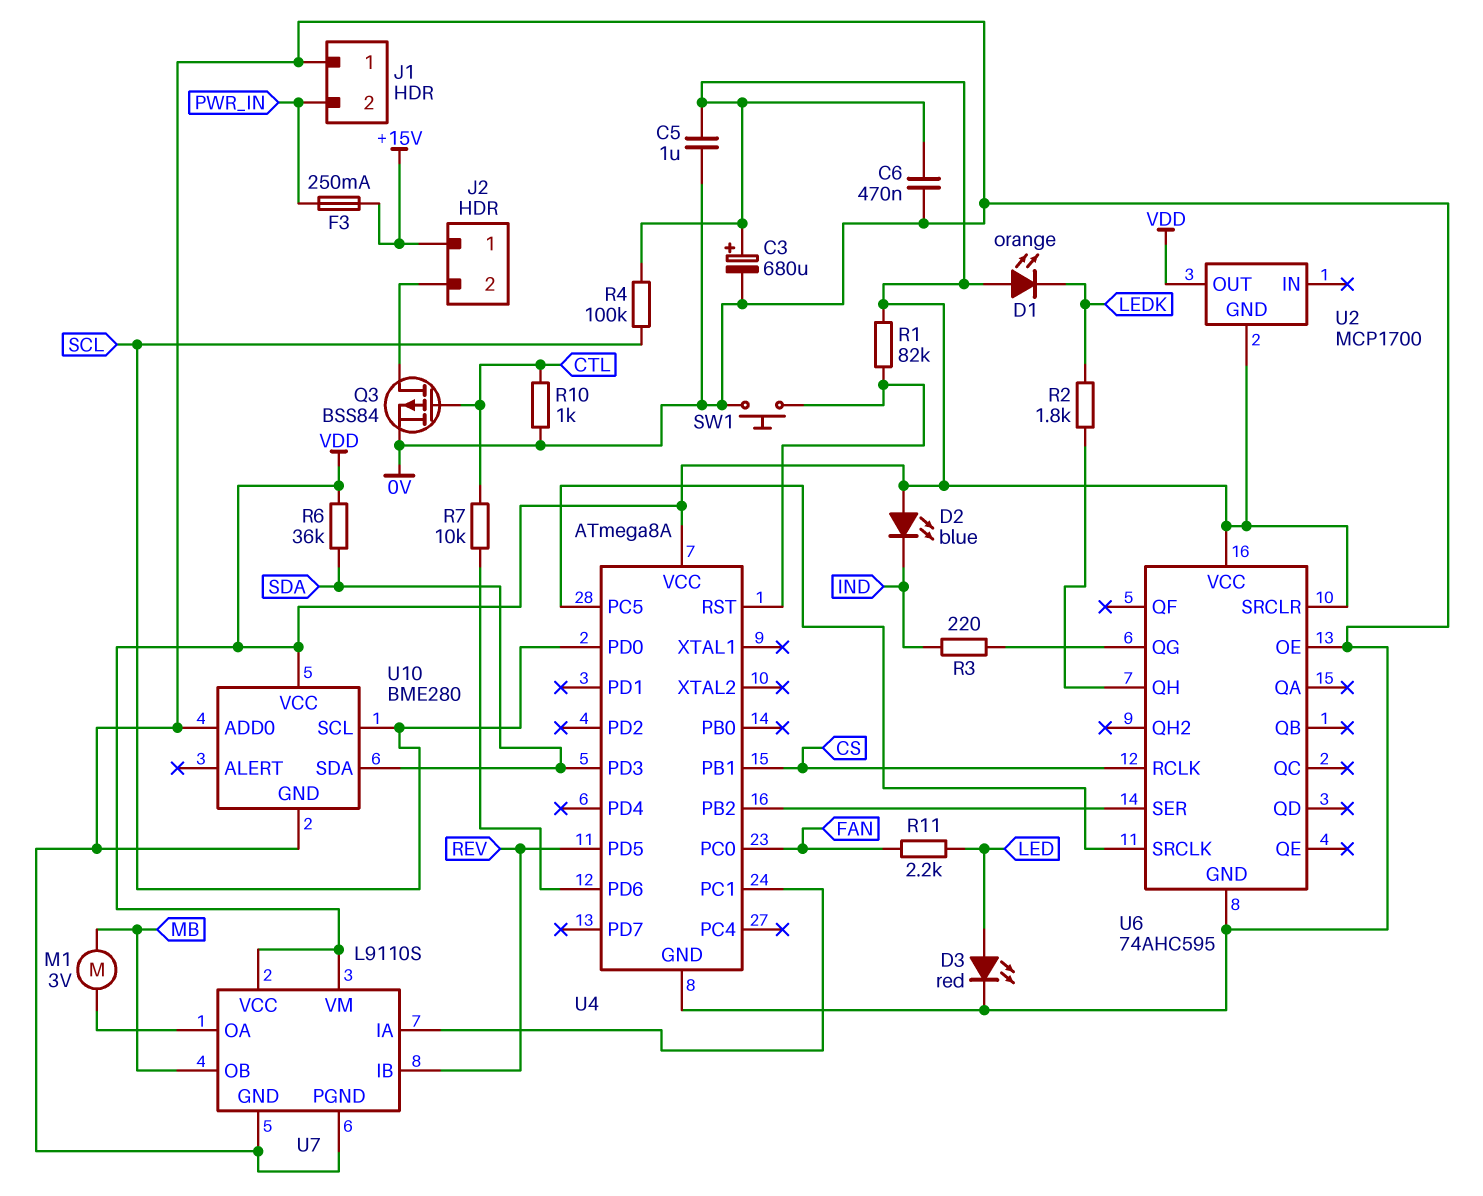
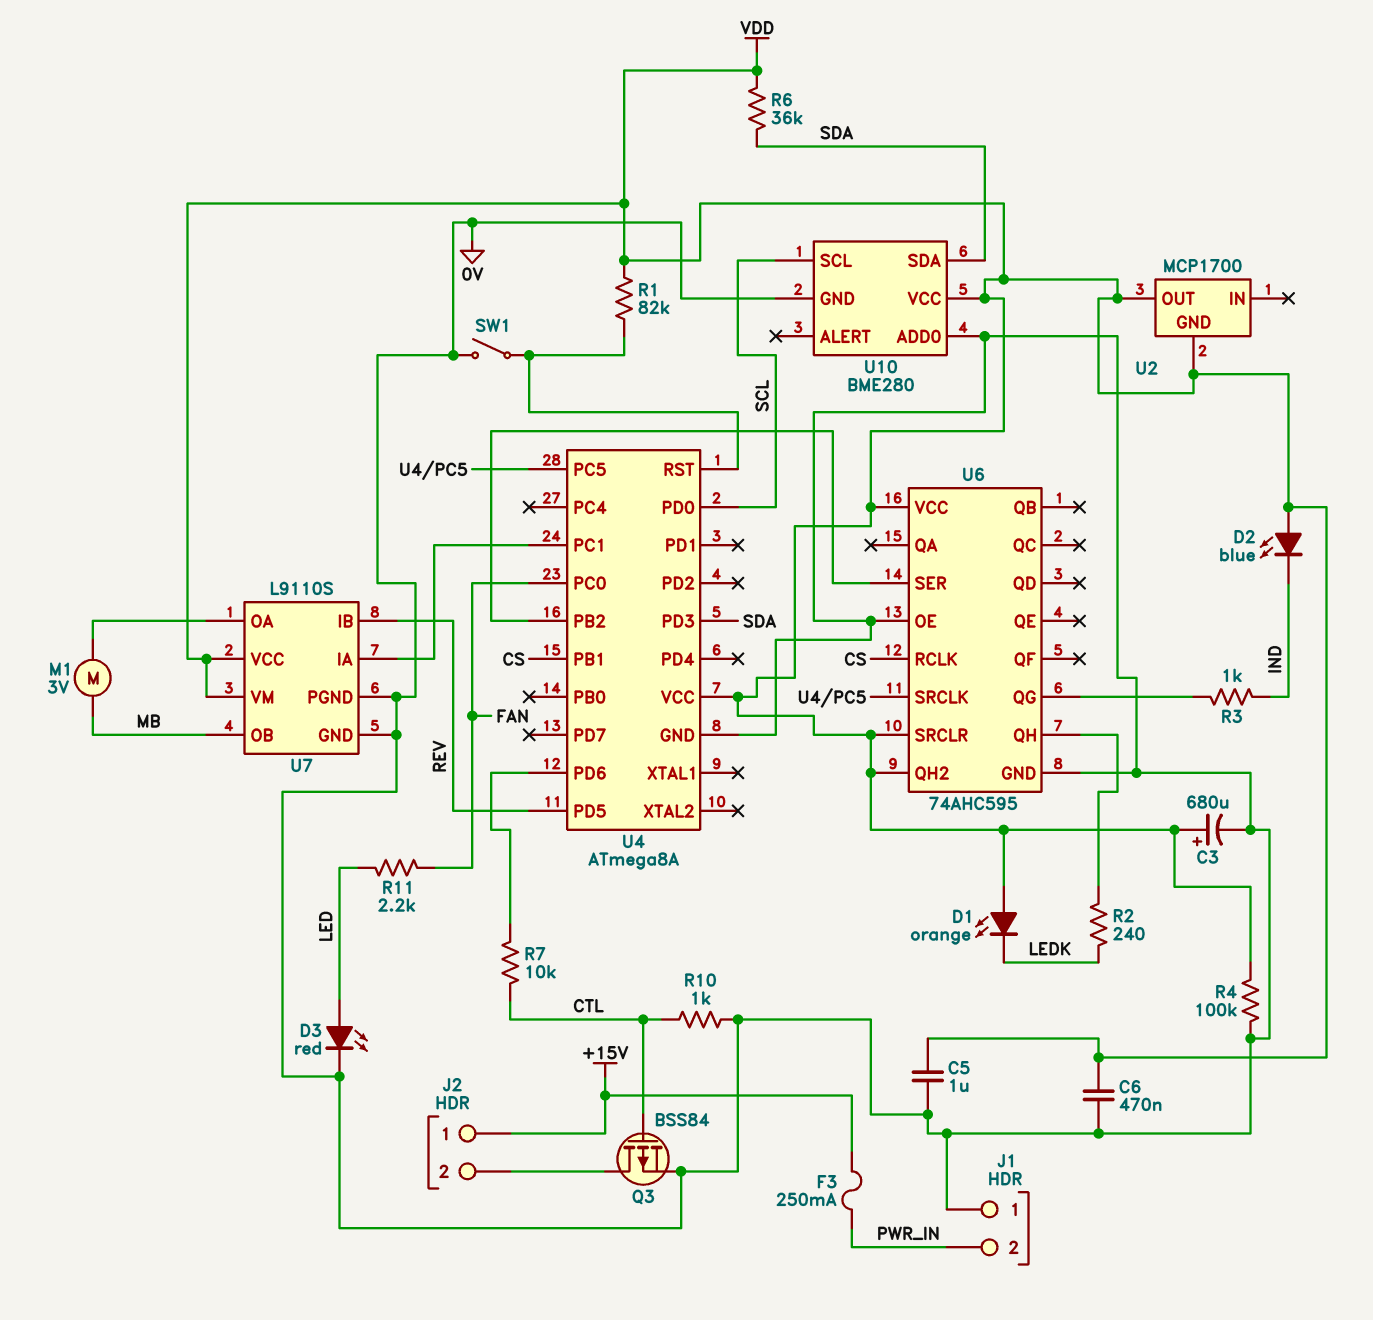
R2: 1.8k (LEDK, U6/QH) -> 240 (LEDK, U6/QH)
R3: 220 (IND, U6/QG) -> 1k (IND, U6/QG)
R4: 100k (SCL, VDD) -> 100k (0V, VDD)
SW1: button (0V, U4/RST) -> switch (0V, U4/RST)
U6 pin QH2: none -> VDD

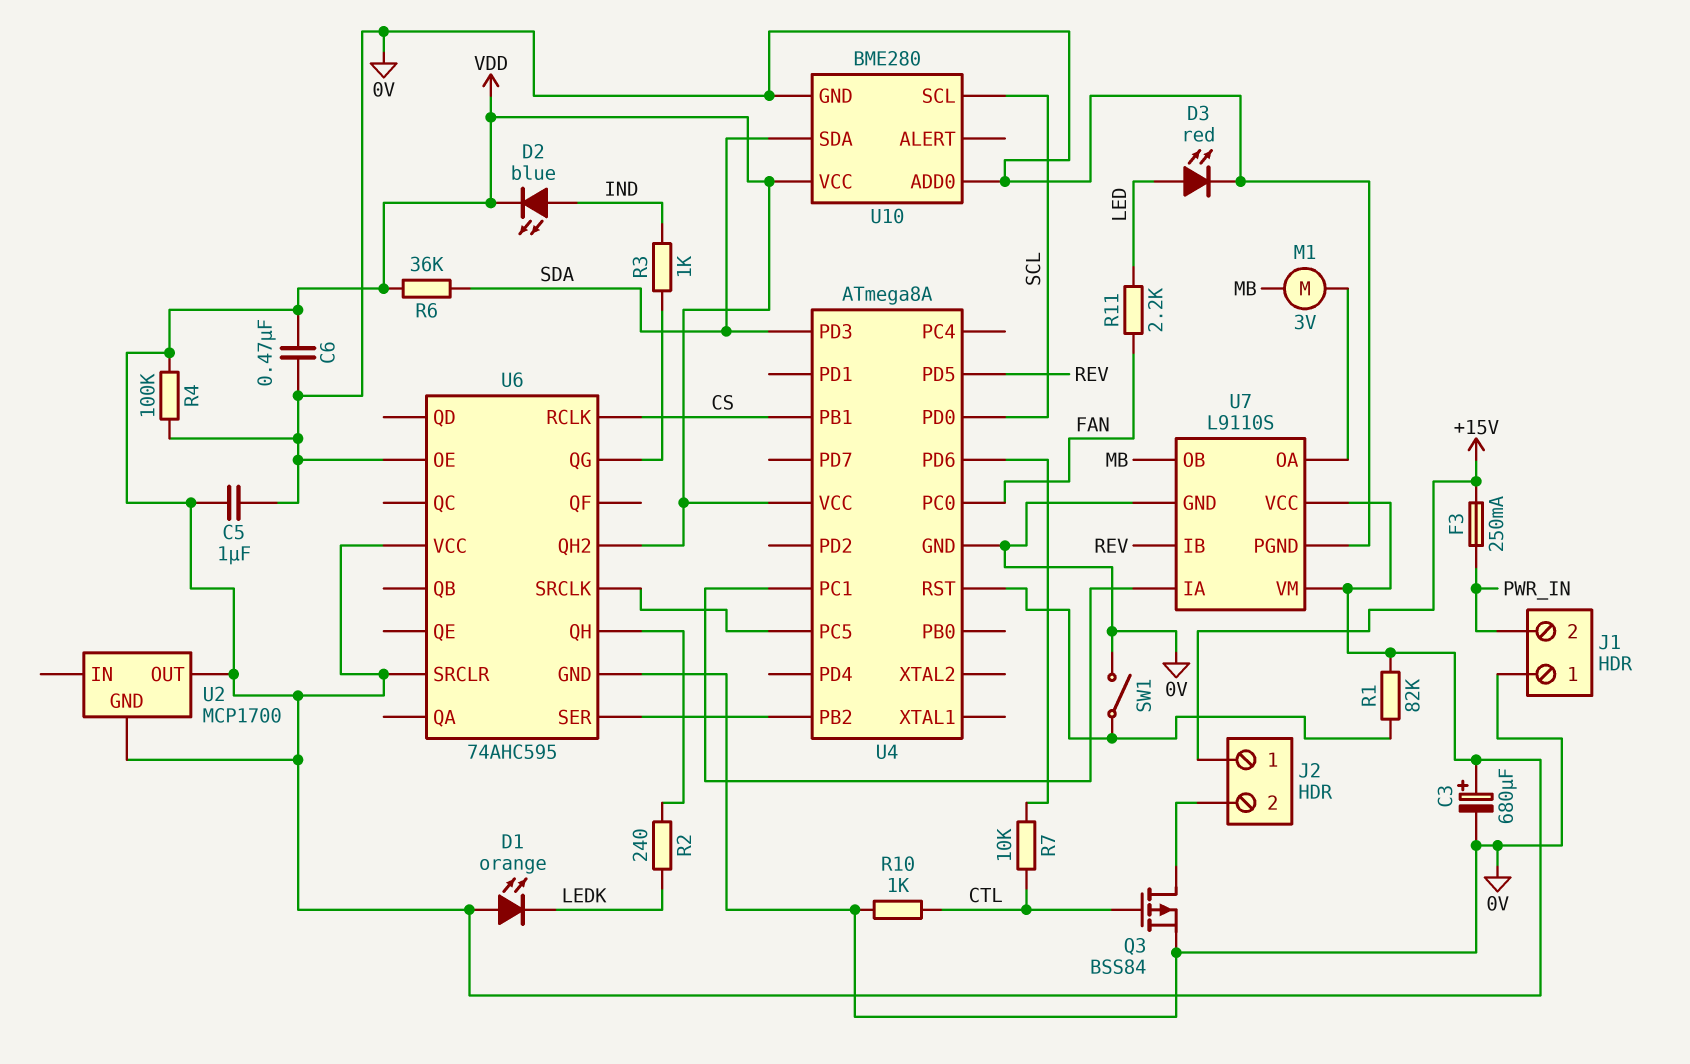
D2: LED blue (A VDD, K IND) -> LED blue (A IND, K VDD)

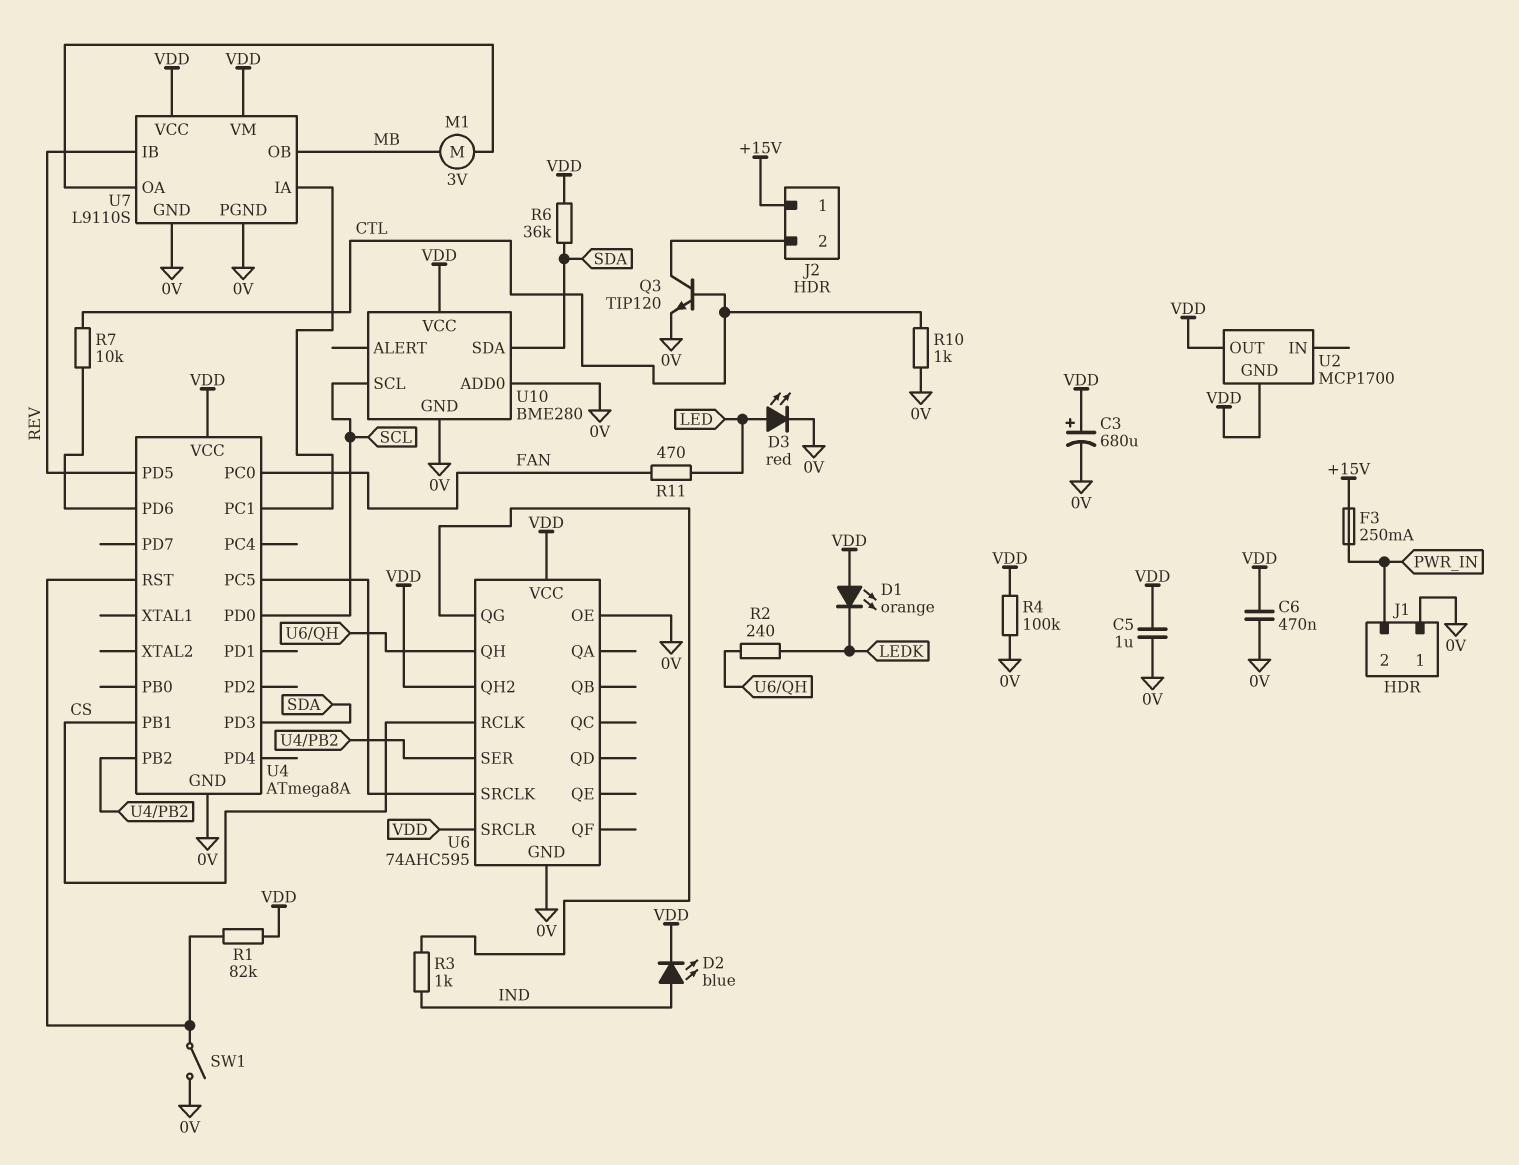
Q3: PMOS BSS84 (G CTL, D J2/2, S 0V) -> NPN TIP120 (B CTL, C J2/2, E 0V)
R11: 2.2k (FAN, LED) -> 470 (FAN, LED)

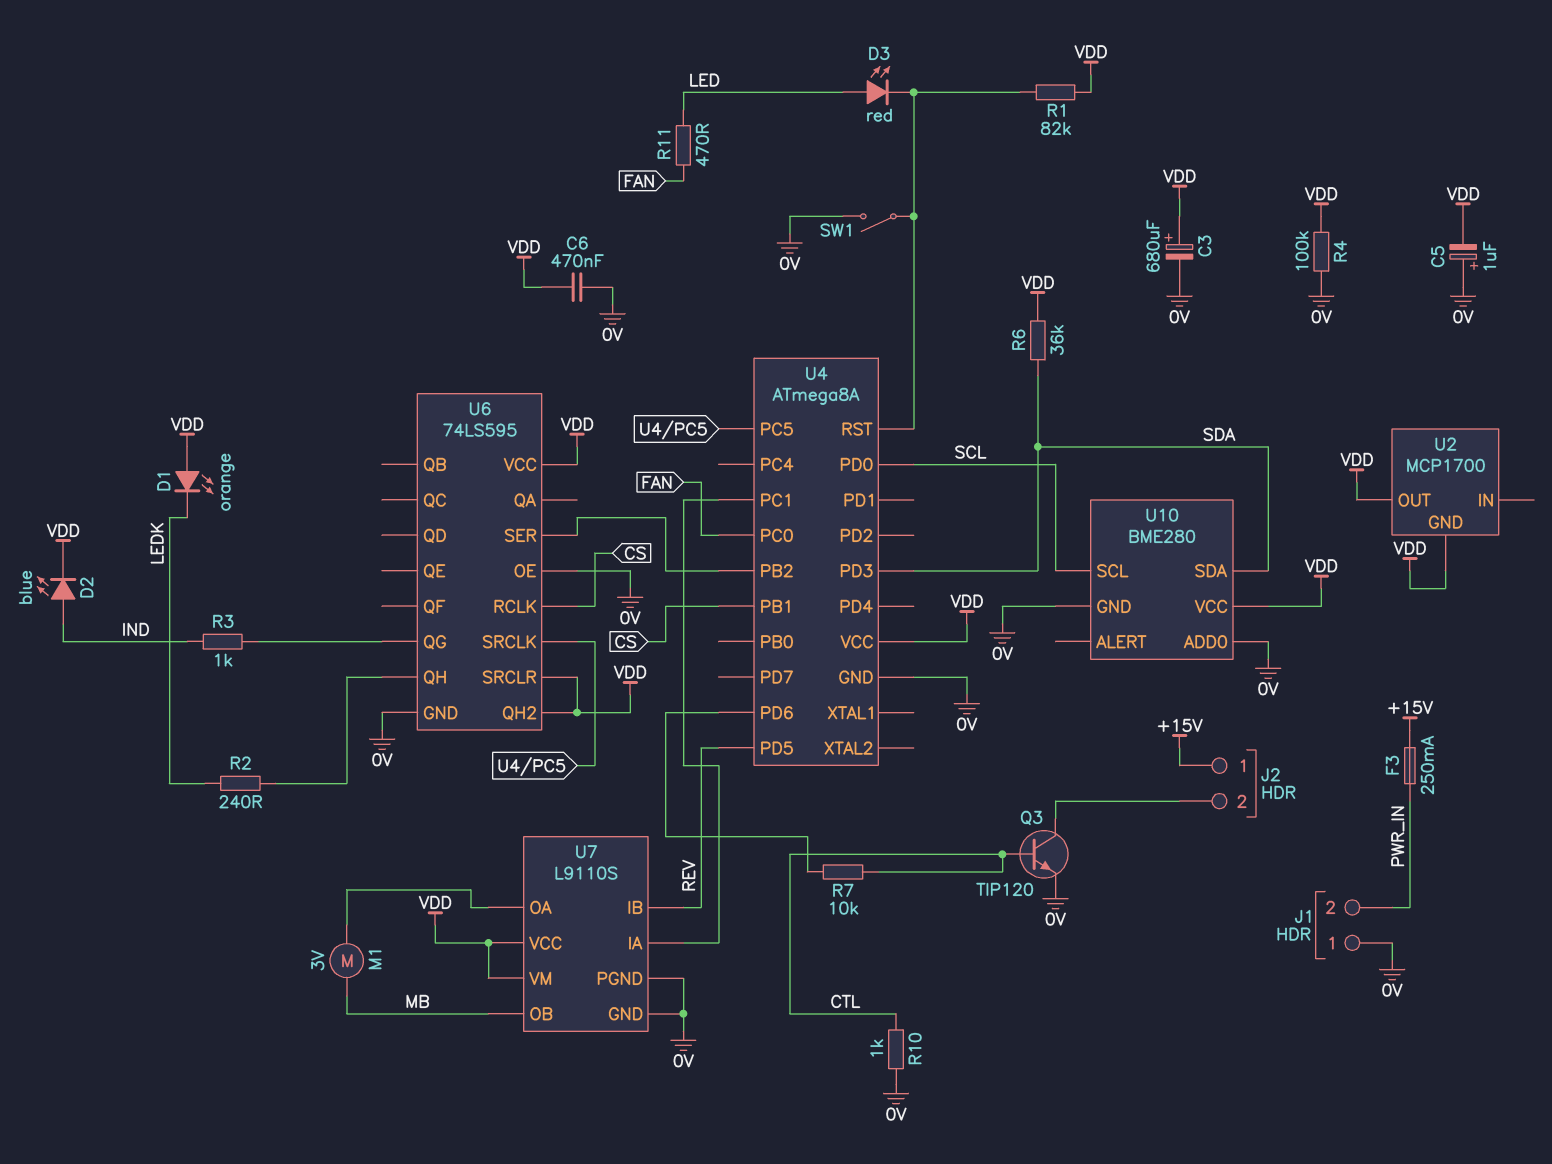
C5: 1uF (0V, VDD) -> 1uF (plus 0V, minus VDD)
D3: LED red (A LED, K 0V) -> LED red (A LED, K U4/RST)
U6: 74AHC595 -> 74LS595

